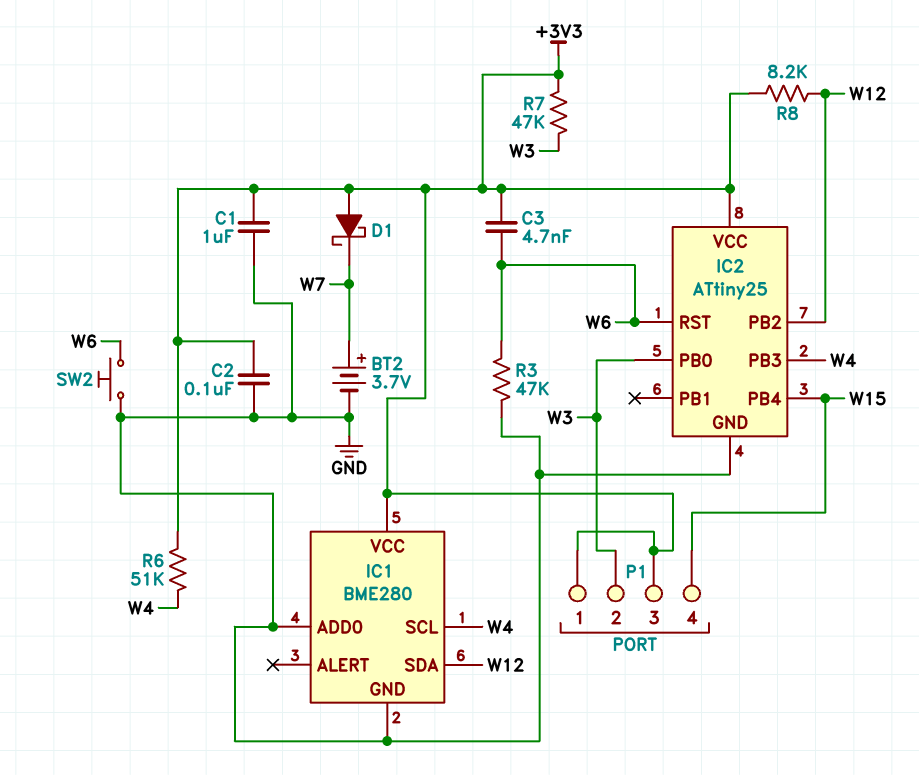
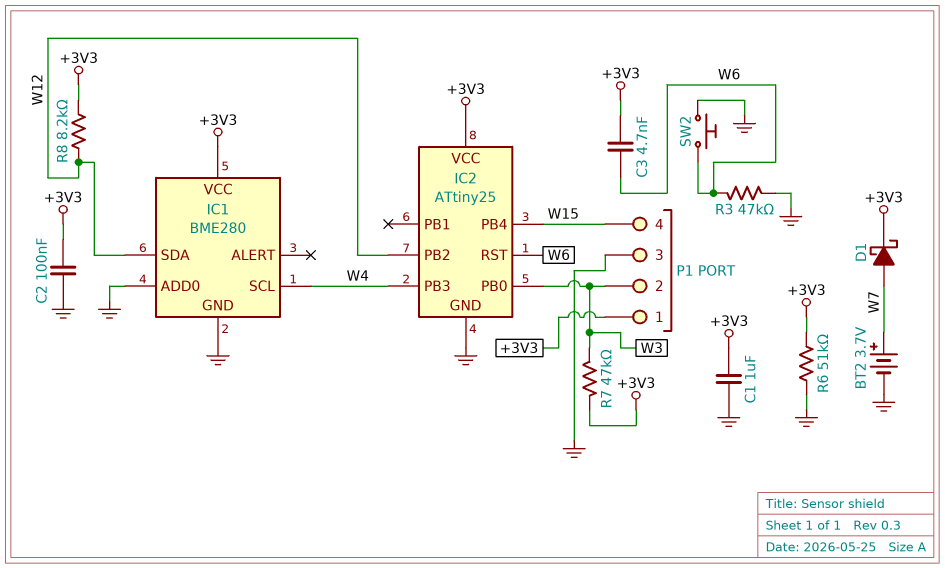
D1: schottky (A +3V3, K W7) -> schottky (A W7, K +3V3)
P1 pin 3: +3V3 -> GND
R6: 51k (+3V3, W4) -> 51k (+3V3, GND)

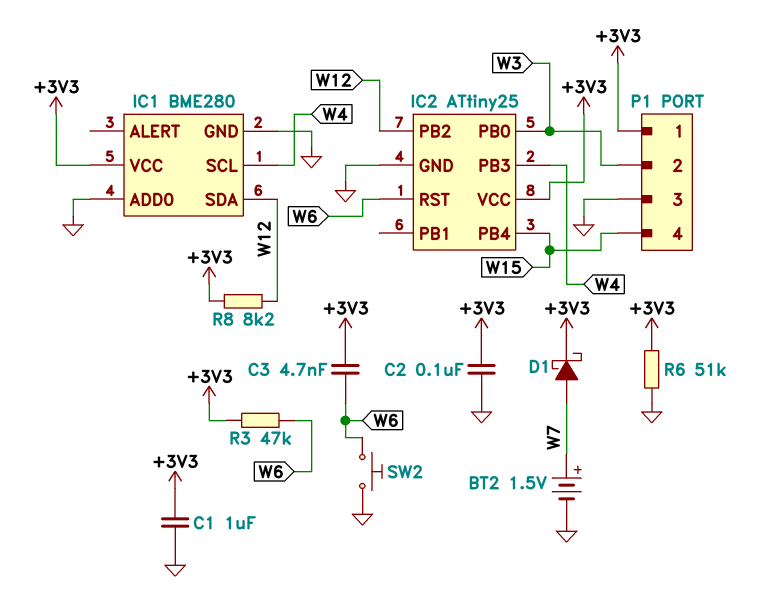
BT2: 3.7V (plus W7, minus GND) -> 1.5V (plus W7, minus GND)
R3: 47k (GND, W6) -> 47k (+3V3, W6)
R7: 47k (+3V3, W3) -> none

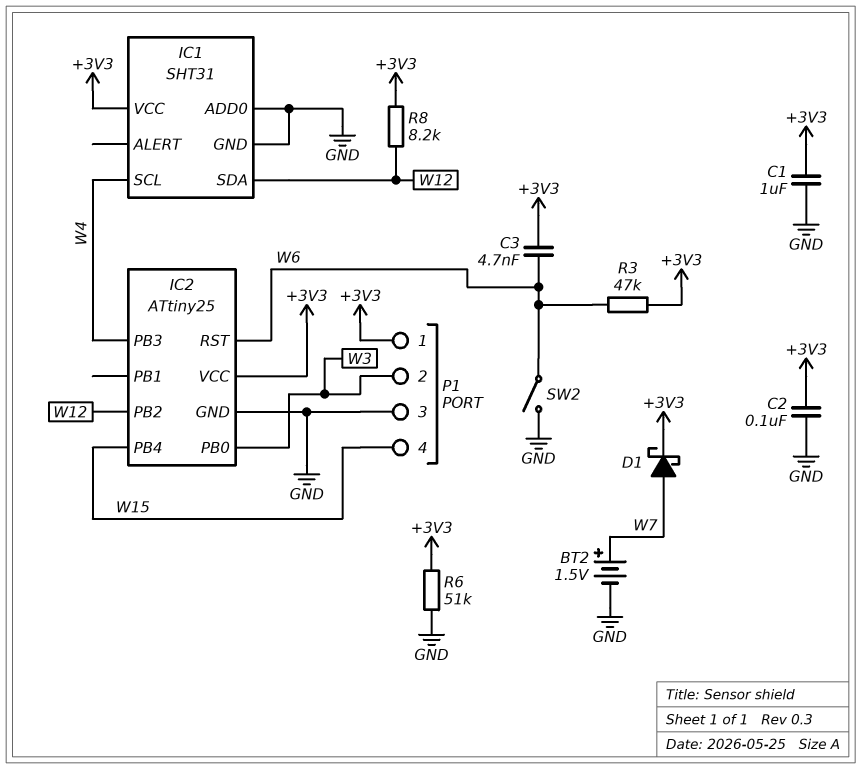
IC1: BME280 -> SHT31
SW2: button (GND, W6) -> switch (GND, W6)

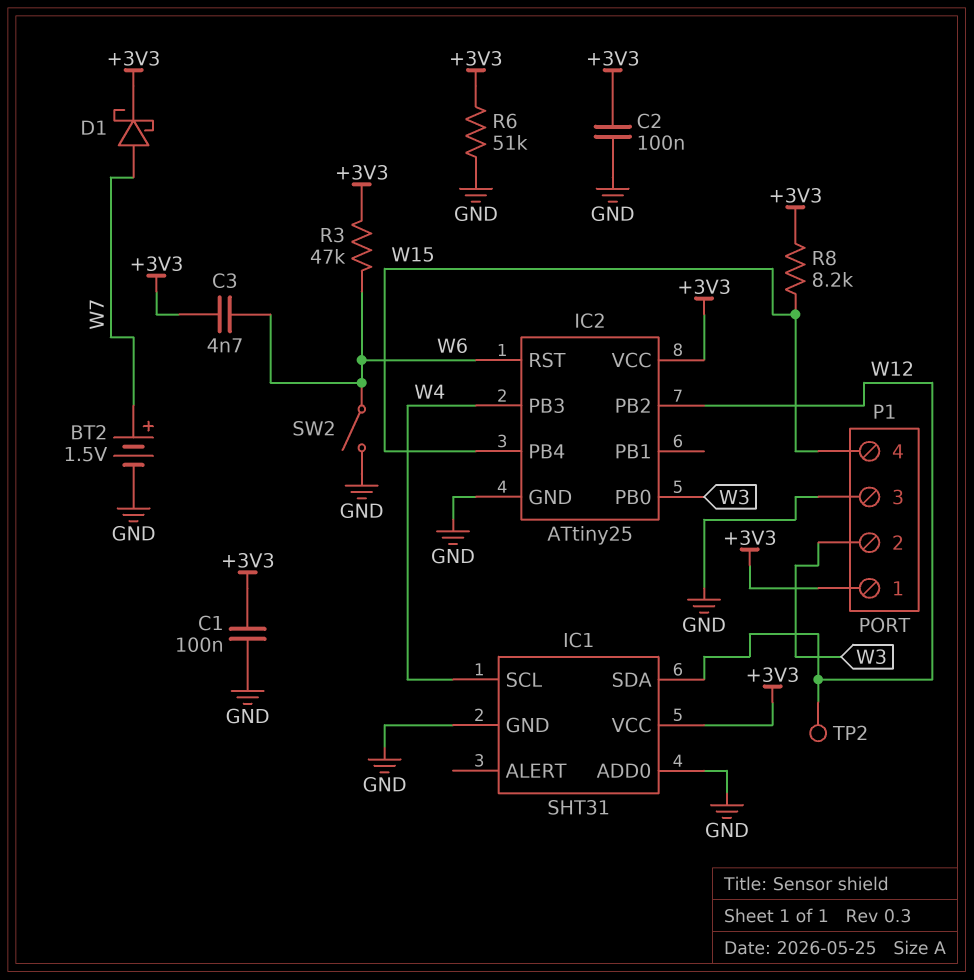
C1: 1uF (+3V3, GND) -> 100nF (+3V3, GND)
R8: 8.2k (+3V3, W12) -> 8.2k (+3V3, W15)
TP2: none -> test point (W12)

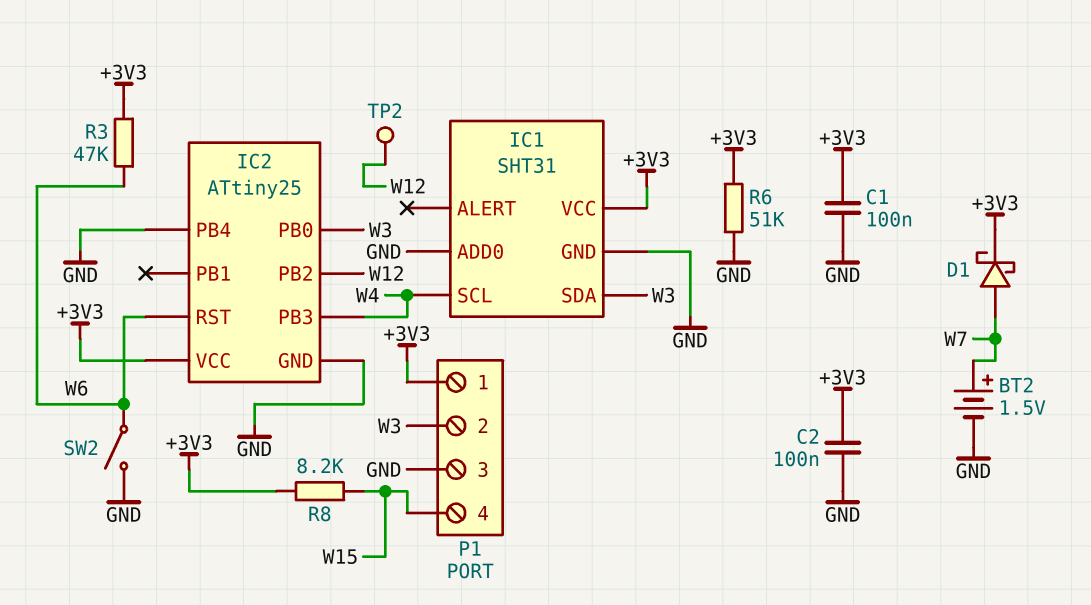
C3: 4.7nF (+3V3, W6) -> none
IC1 pin SDA: W12 -> W3
IC2 pin PB4: W15 -> GND

